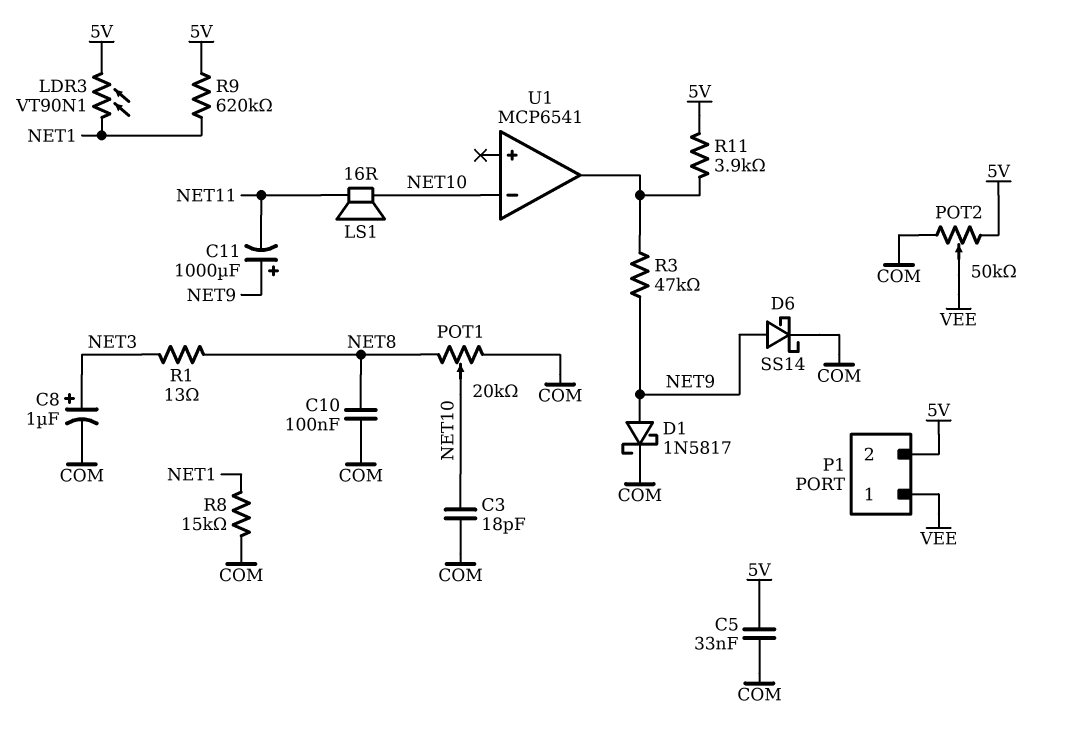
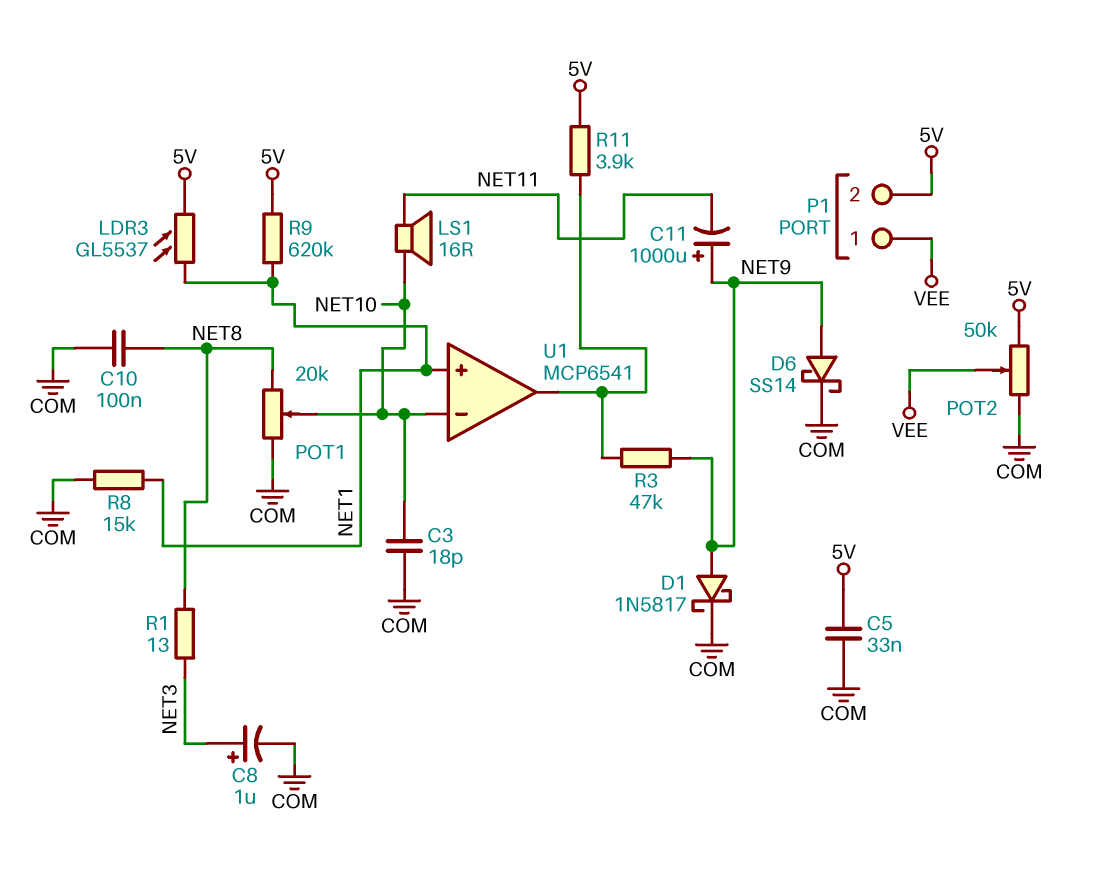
LDR3: VT90N1 (5V, NET1) -> GL5537 (5V, NET1)
U1 pin in+: none -> NET1

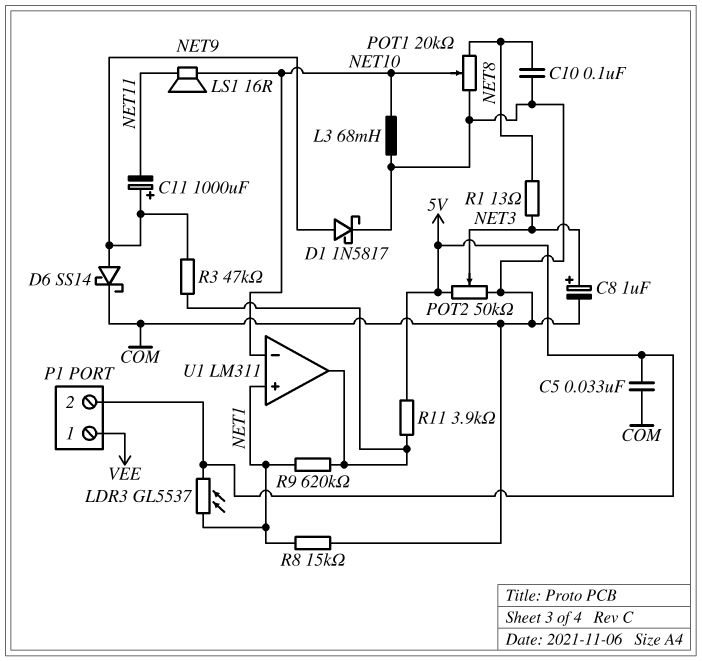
C3: 18pF (COM, NET10) -> none
L3: none -> 68mH (COM, NET10)
POT2: 50k (5V, COM, wiper VEE) -> 50k (5V, COM, wiper NET3)
R9: 620k (5V, NET1) -> 620k (NET1, U1/out)
U1: MCP6541 -> LM311

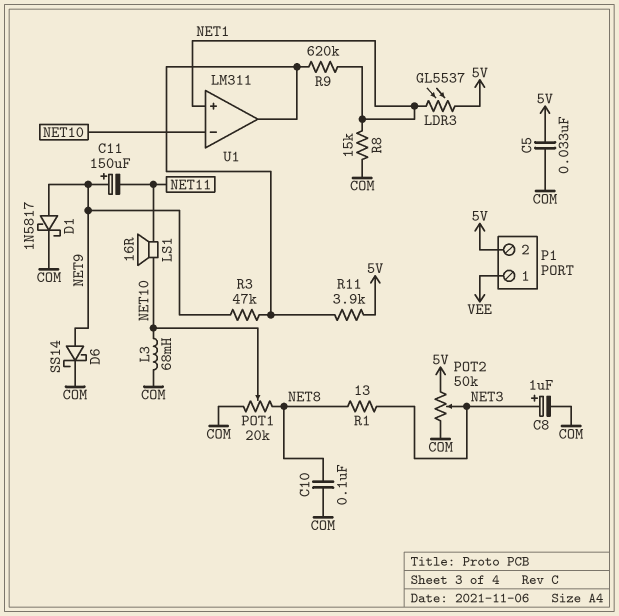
C11: 1000uF (plus NET9, minus NET11) -> 150uF (plus NET9, minus NET11)

